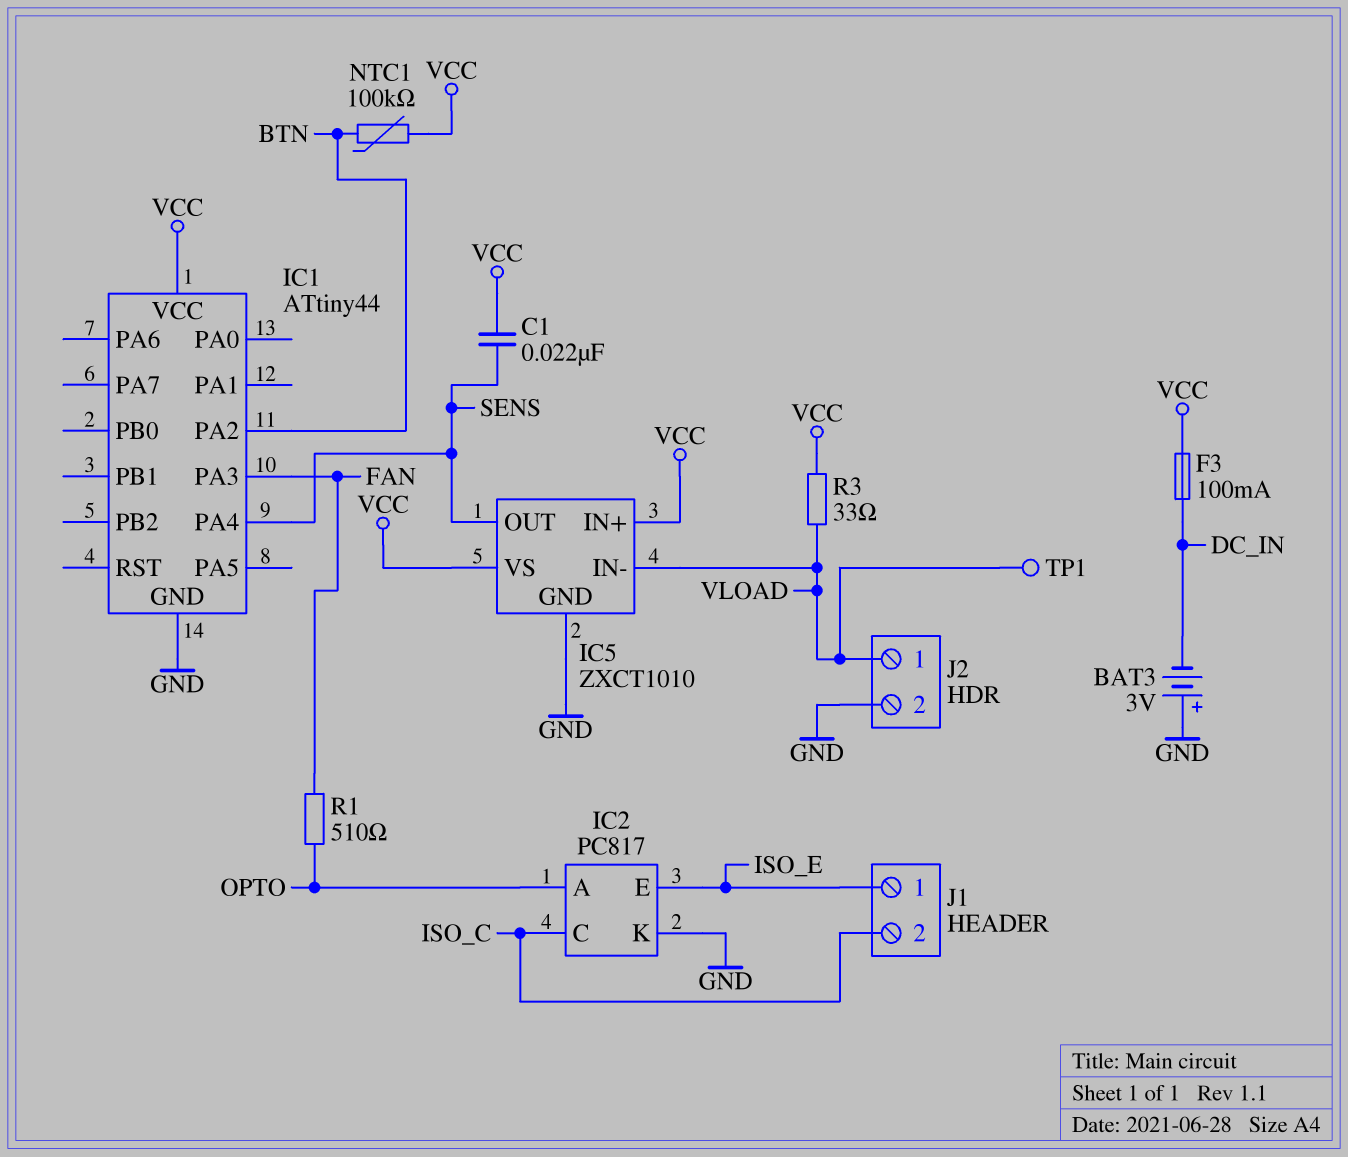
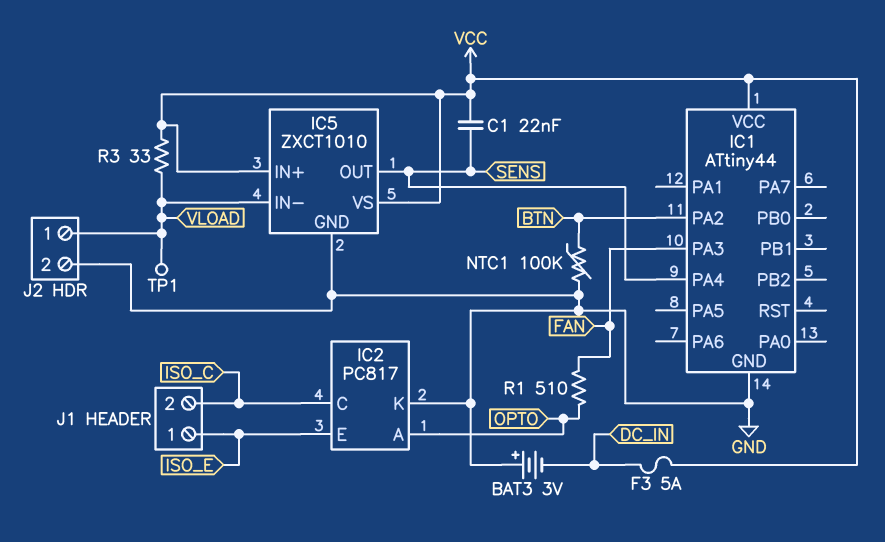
F3: 100mA (DC_IN, VCC) -> 5A (DC_IN, VCC)
NTC1: 100k (BTN, VCC) -> 100k (BTN, GND)

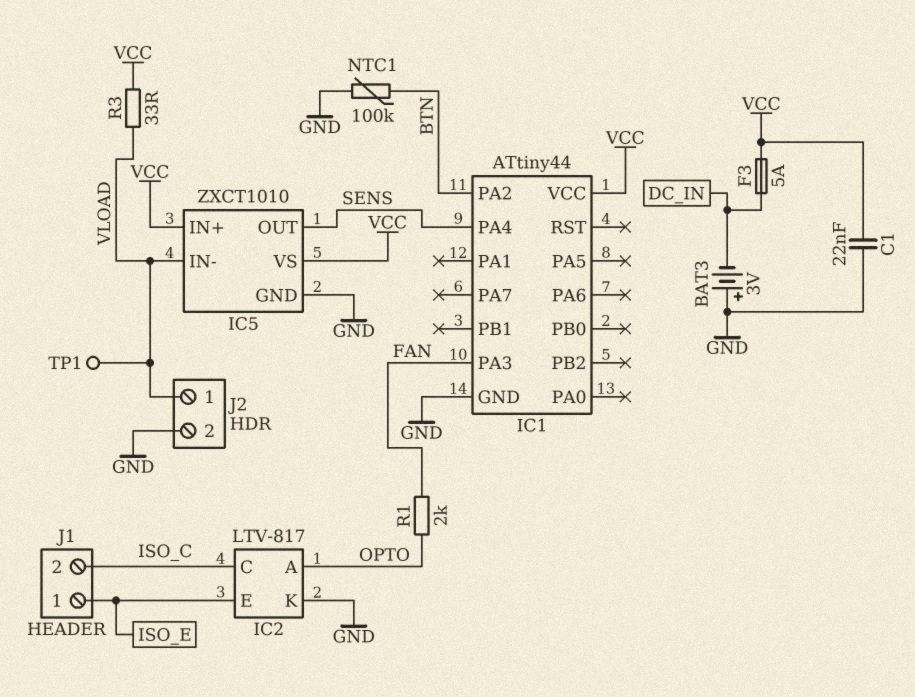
C1: 22nF (SENS, VCC) -> 22nF (GND, VCC)
IC2: PC817 -> LTV-817
R1: 510 (FAN, OPTO) -> 2k (FAN, OPTO)

